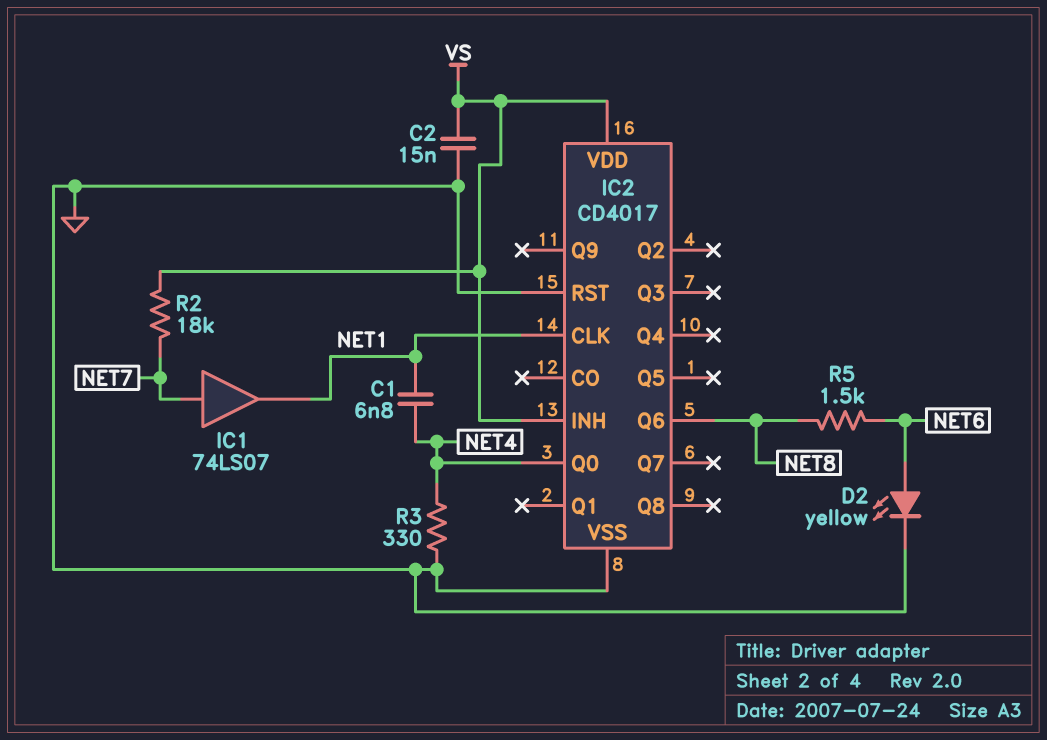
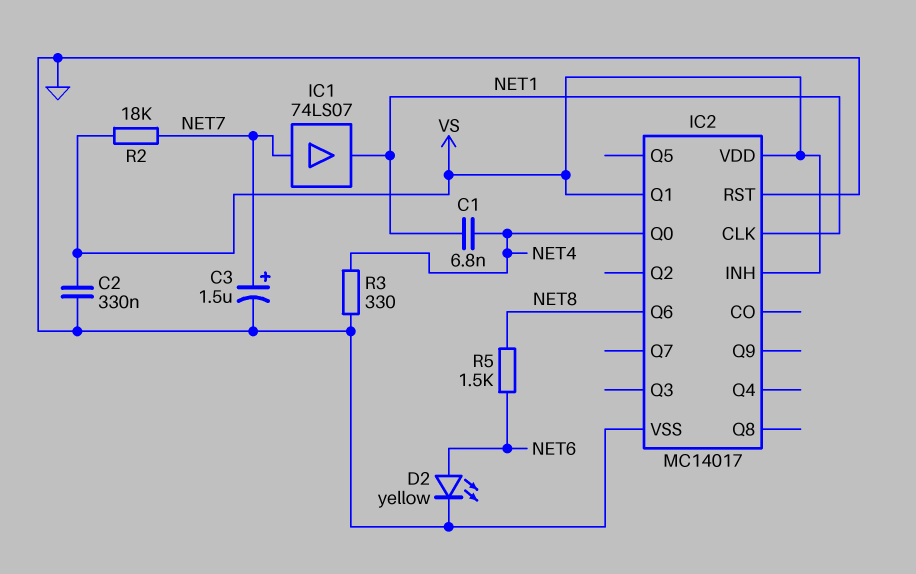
C2: 15nF (GND, VS) -> 330nF (GND, VS)
C3: none -> 1.5uF (plus NET7, minus GND)
IC2: CD4017 -> MC14017
IC2 pin Q1: none -> VS

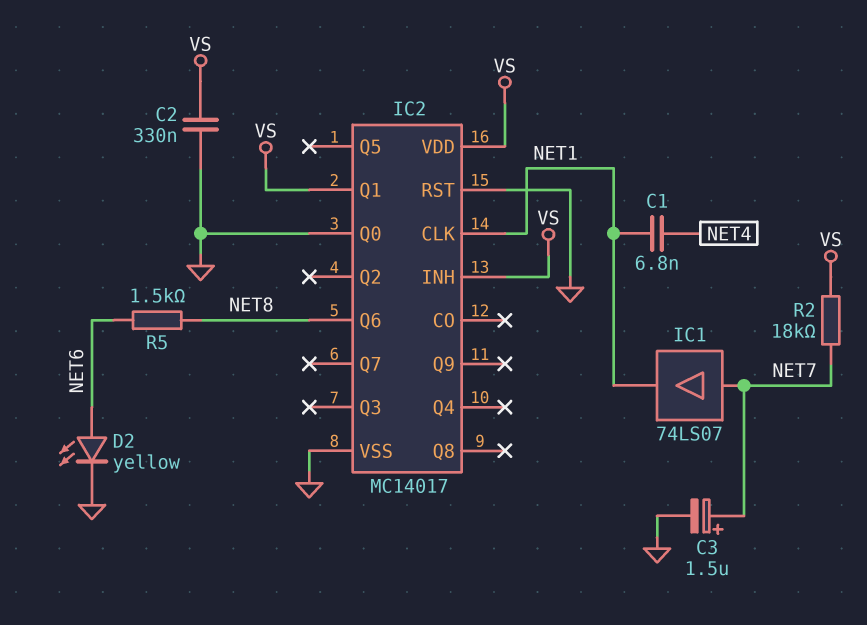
IC2 pin Q0: NET4 -> GND
R3: 330 (GND, NET4) -> none

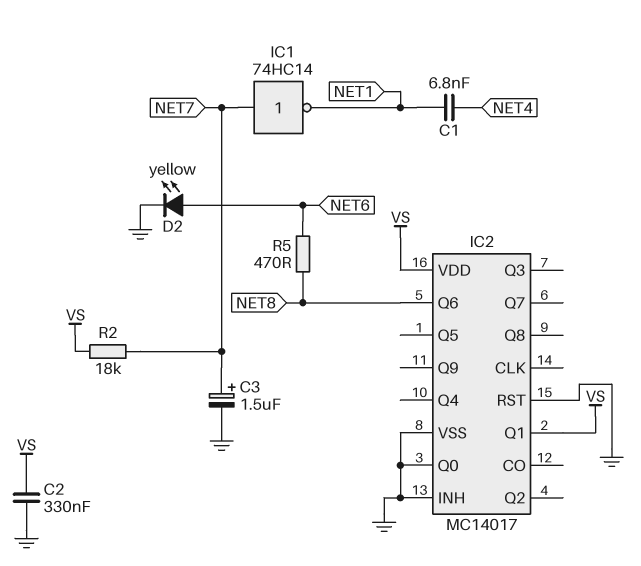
IC1: buffer 74LS07 (in NET7, out NET1) -> NOT 74HC14 (in NET7, out NET1)
IC2 pin CLK: NET1 -> none
IC2 pin INH: VS -> GND
R5: 1.5k (NET6, NET8) -> 470 (NET6, NET8)

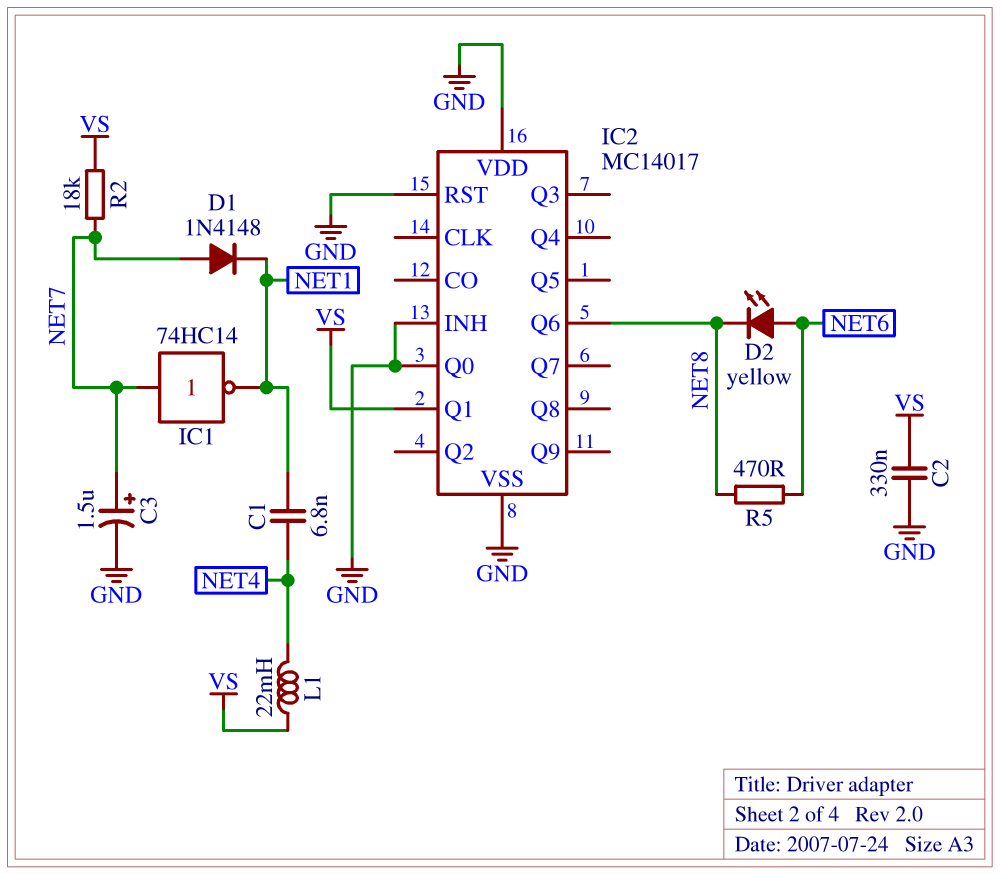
D1: none -> diode 1N4148 (A NET7, K NET1)
D2: LED yellow (A NET6, K GND) -> LED yellow (A NET6, K NET8)
IC2 pin VDD: VS -> GND
L1: none -> 22mH (NET4, VS)

